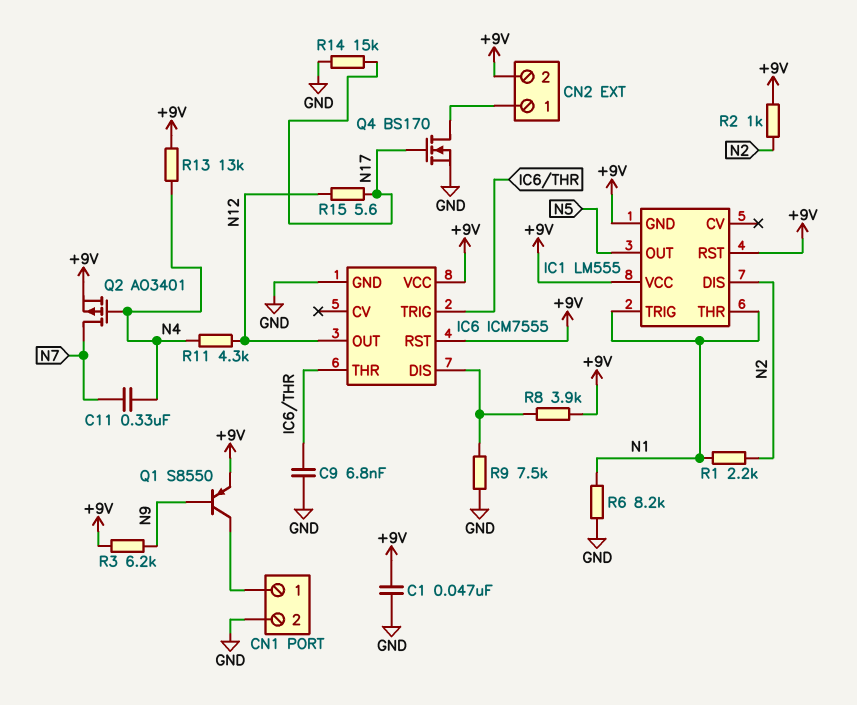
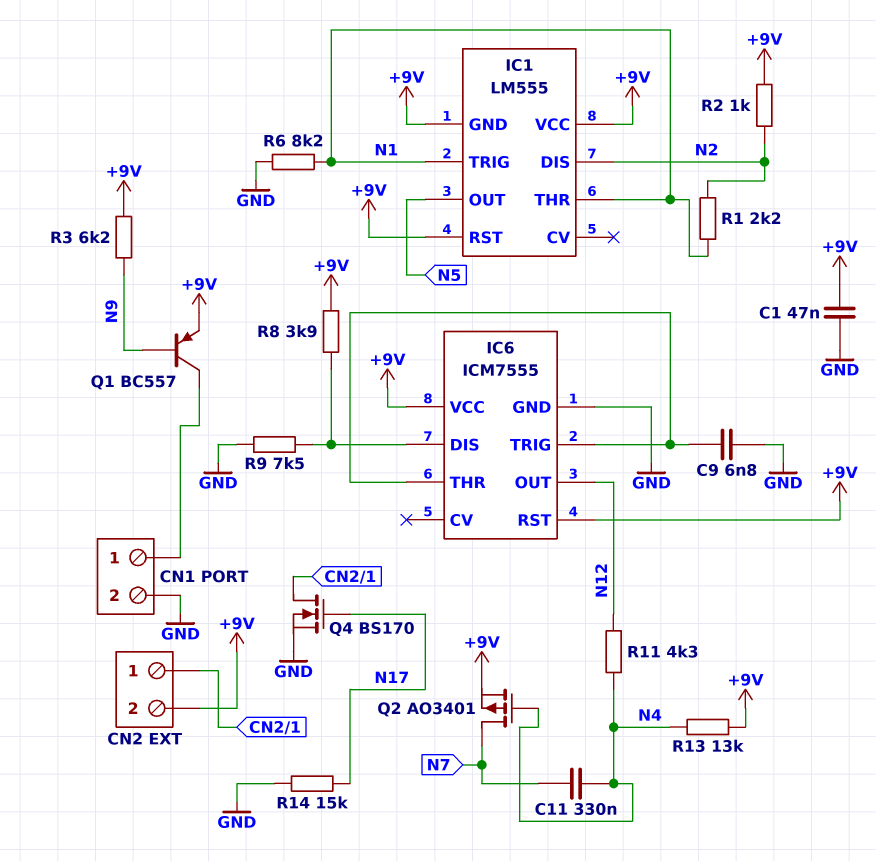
Q1: PNP S8550 (B N9, C CN1/1, E +9V) -> PNP BC557 (B N9, C CN1/1, E +9V)
R15: 5.6 (N12, N17) -> none

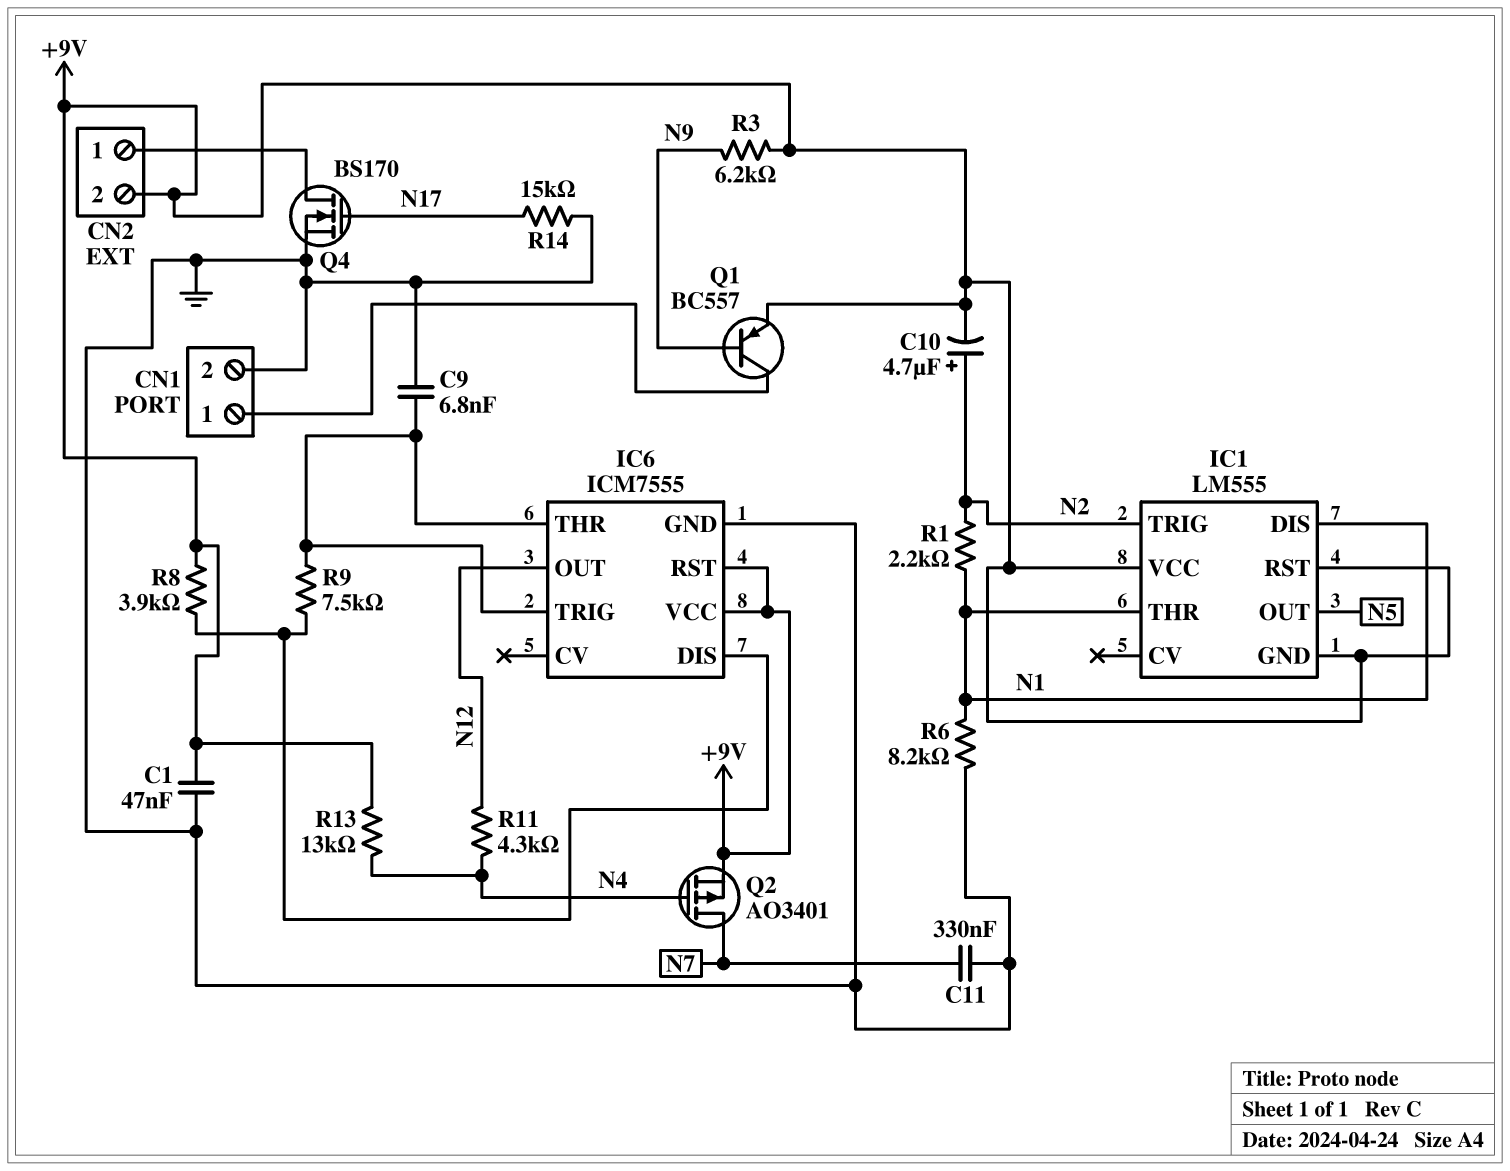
C10: none -> 4.7uF (plus N2, minus +9V)
C11: 330nF (N4, N7) -> 330nF (GND, N7)
IC1 pin DIS: N2 -> N1
IC1 pin TRIG: N1 -> N2
R2: 1k (+9V, N2) -> none
R9: 7.5k (GND, IC6/DIS) -> 7.5k (IC6/DIS, IC6/THR)

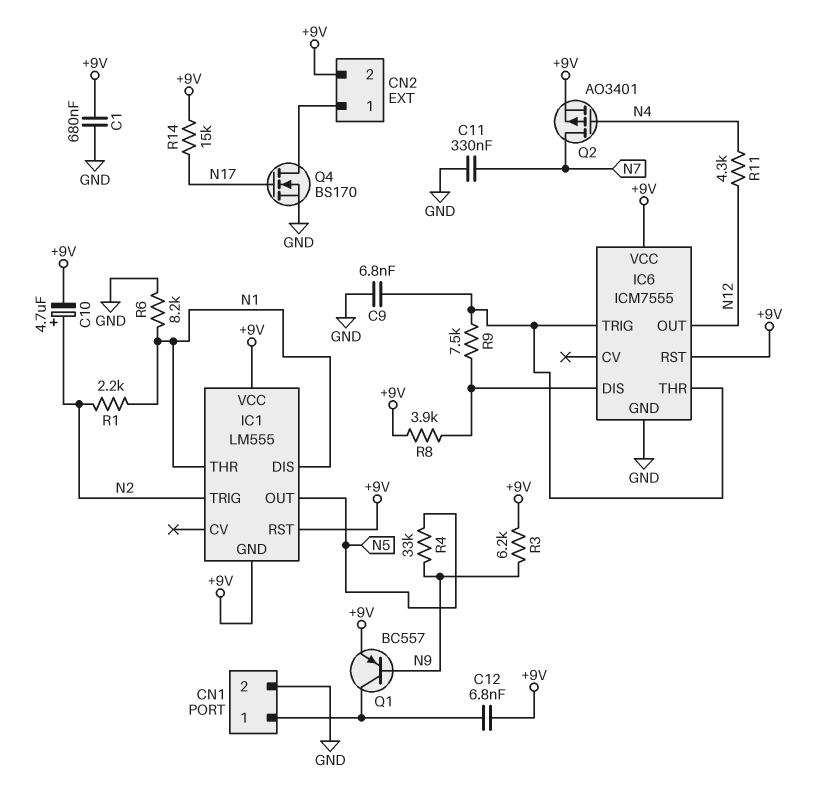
C1: 47nF (+9V, GND) -> 680nF (+9V, GND)
C12: none -> 6.8nF (+9V, CN1/1)
R4: none -> 33k (N5, N9)
R13: 13k (+9V, N4) -> none
R14: 15k (GND, N17) -> 15k (+9V, N17)

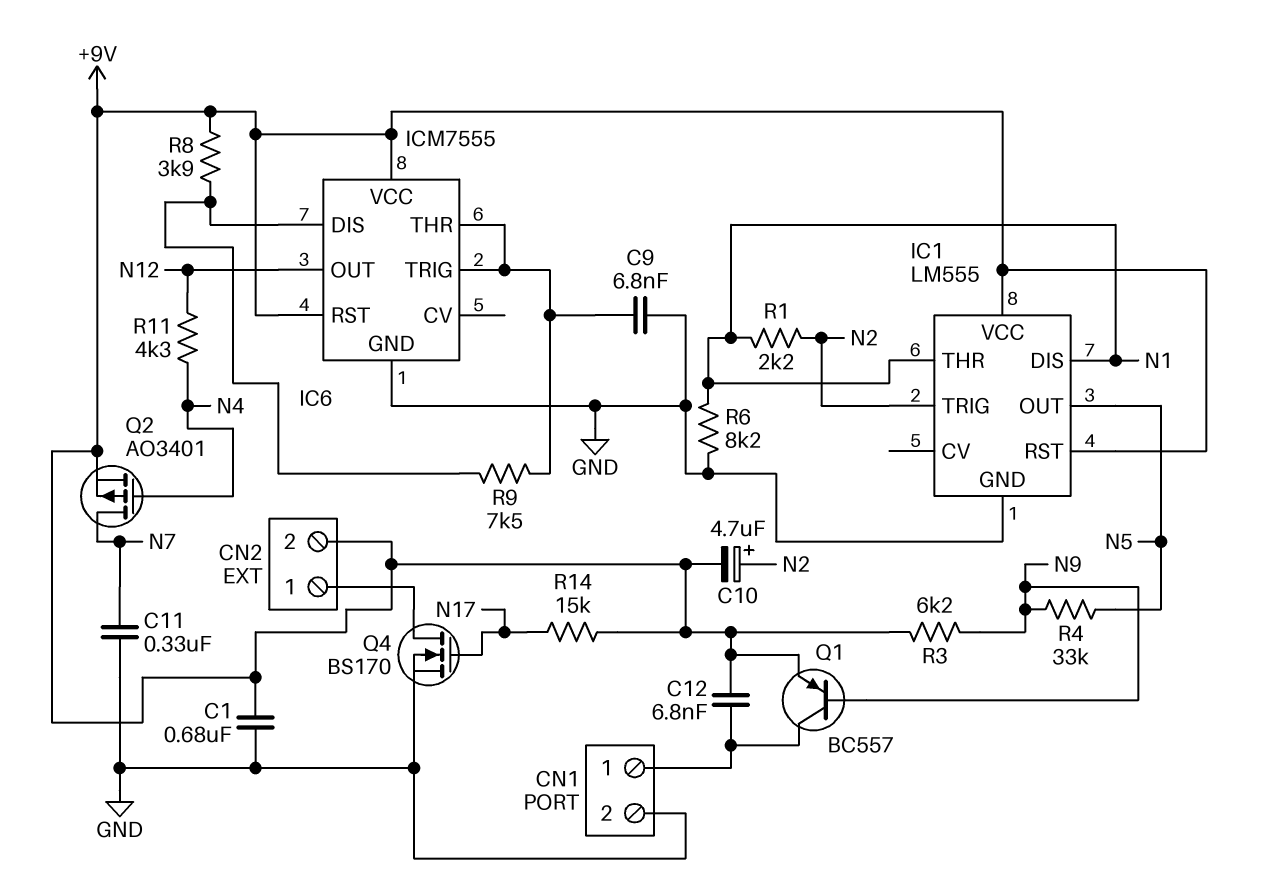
IC1 pin GND: +9V -> GND

